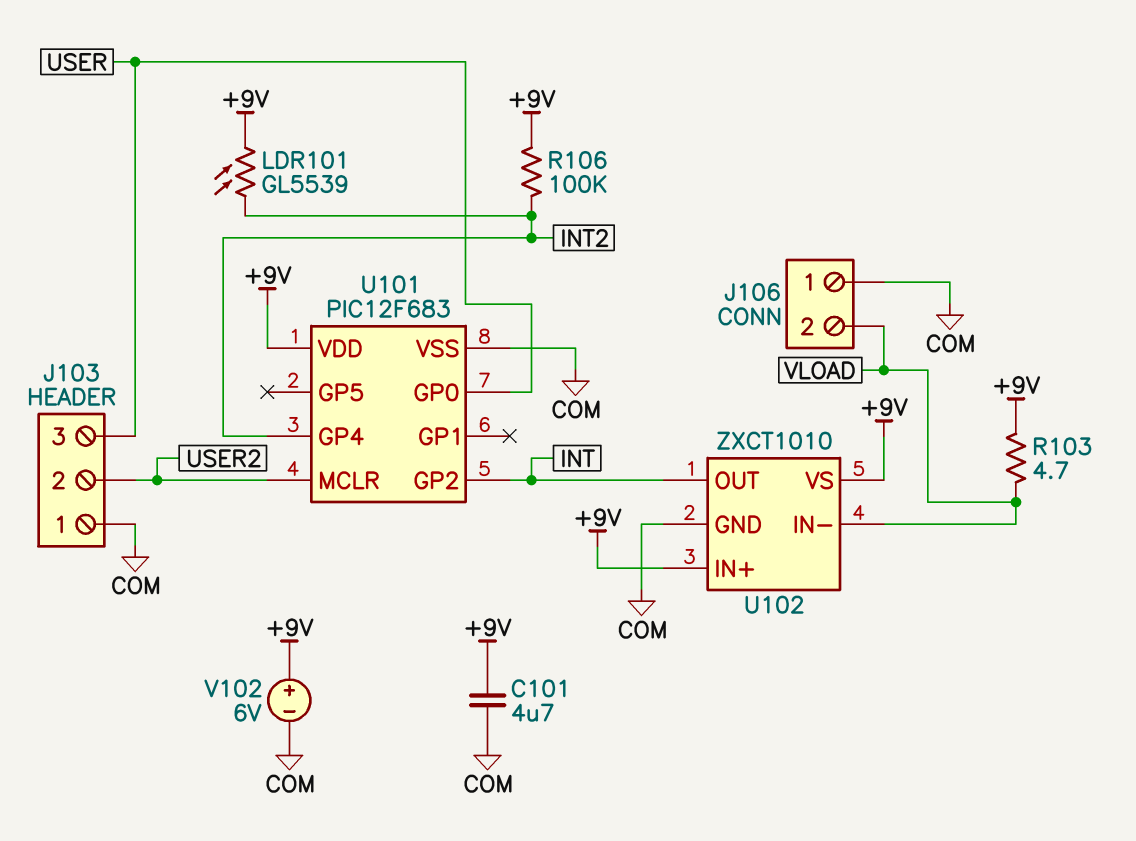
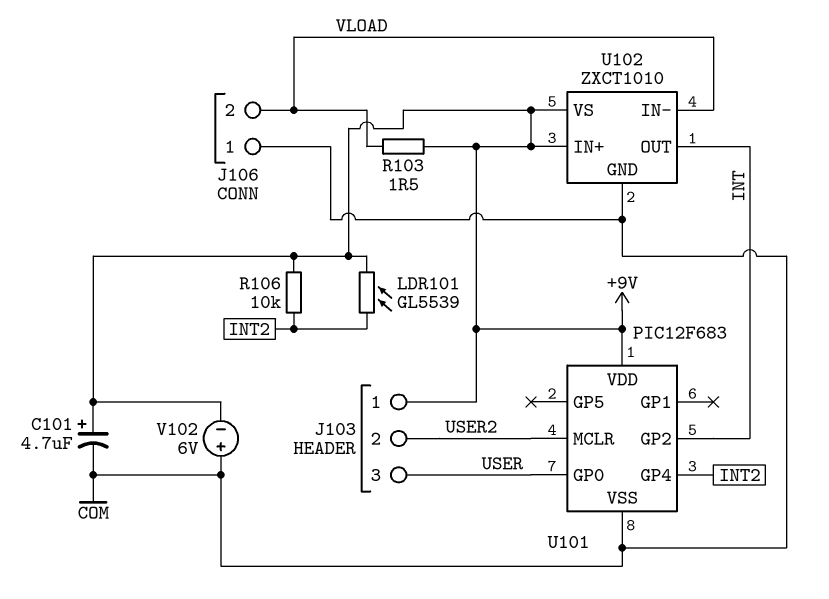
C101: 4.7uF (+9V, COM) -> 4.7uF (plus +9V, minus COM)
J103 pin 1: COM -> +9V
R103: 4.7 (+9V, VLOAD) -> 1.5 (+9V, VLOAD)
R106: 100k (+9V, INT2) -> 10k (+9V, INT2)
V102: 6V (plus +9V, minus COM) -> 6V (plus COM, minus +9V)

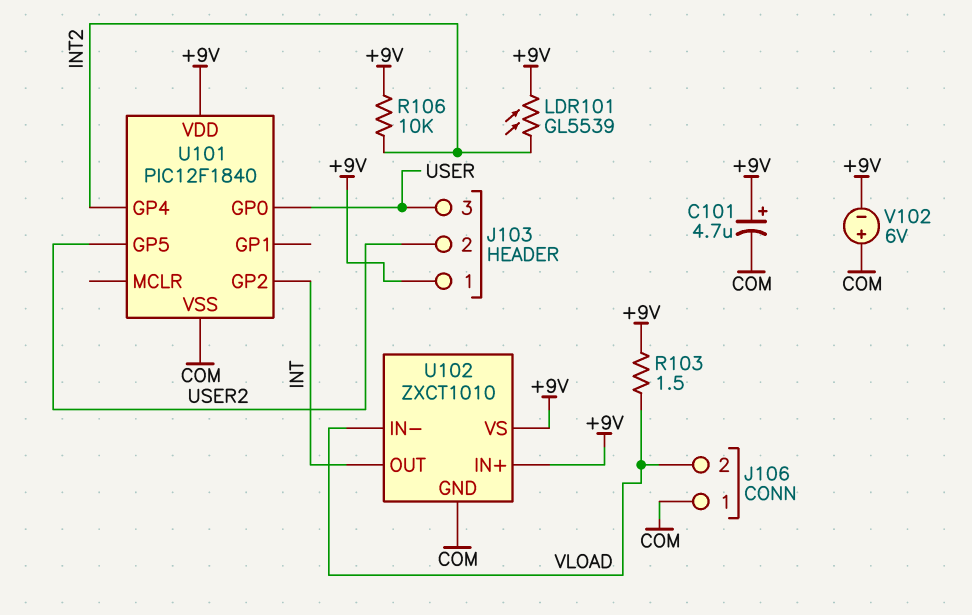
U101: PIC12F683 -> PIC12F1840
U101 pin GP5: none -> USER2
U101 pin MCLR: USER2 -> none

